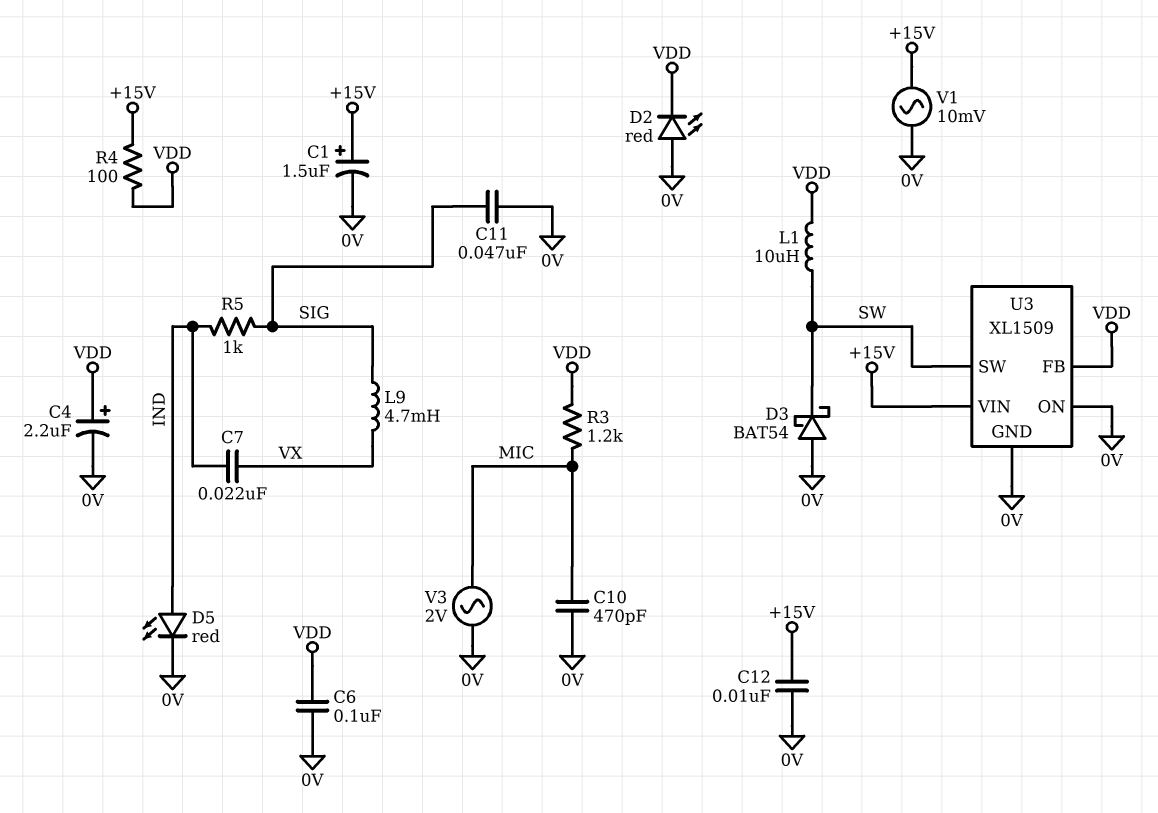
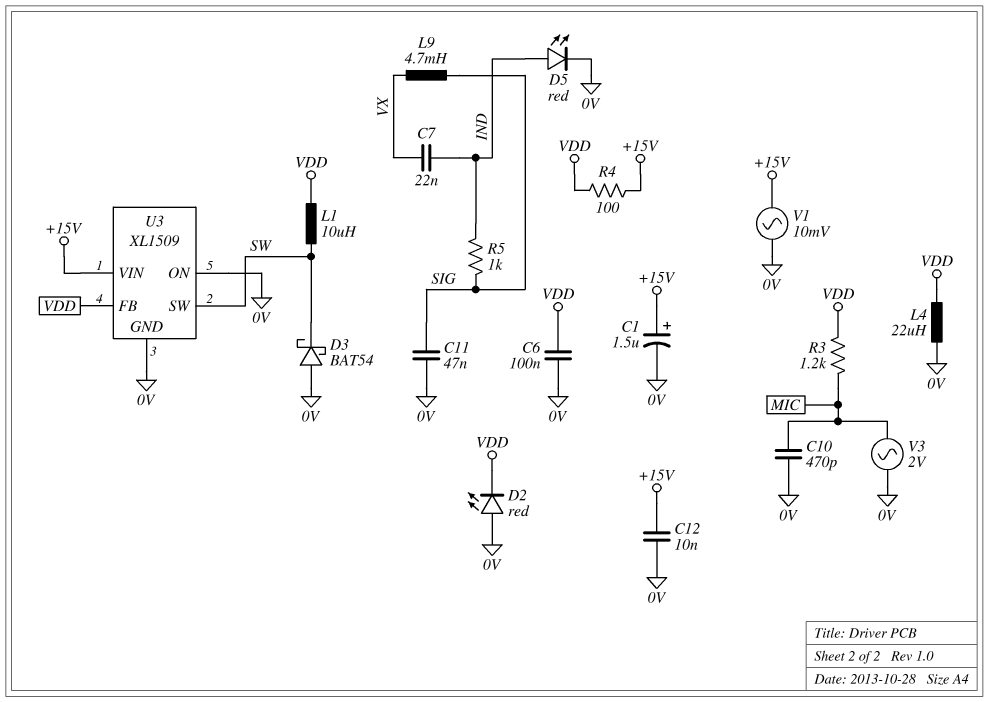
C4: 2.2uF (plus VDD, minus 0V) -> none
L4: none -> 22uH (0V, VDD)

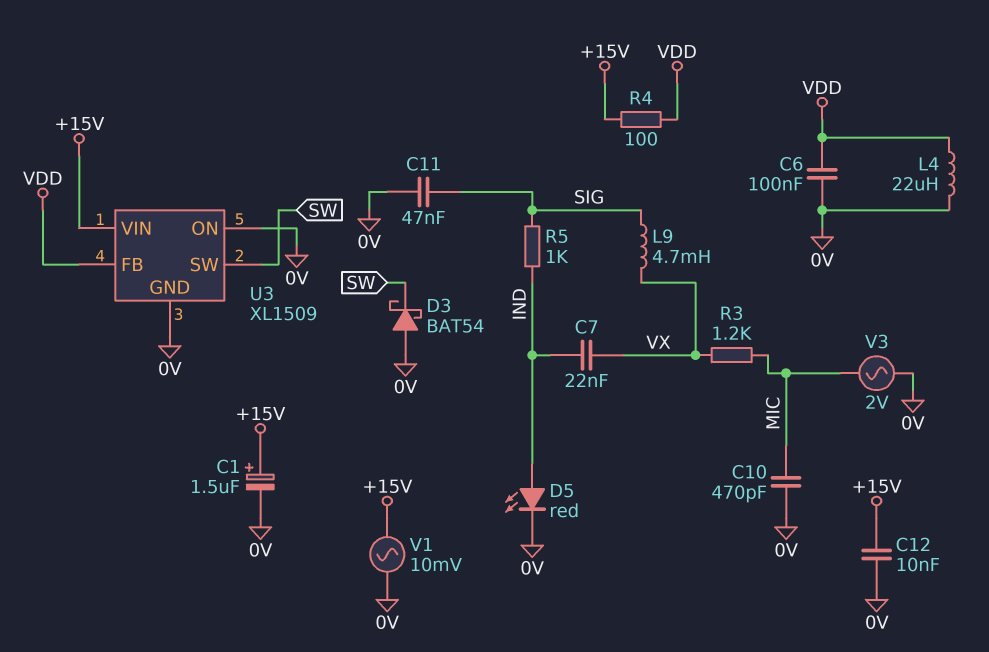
D2: LED red (A 0V, K VDD) -> none
L1: 10uH (SW, VDD) -> none
R3: 1.2k (MIC, VDD) -> 1.2k (MIC, VX)

